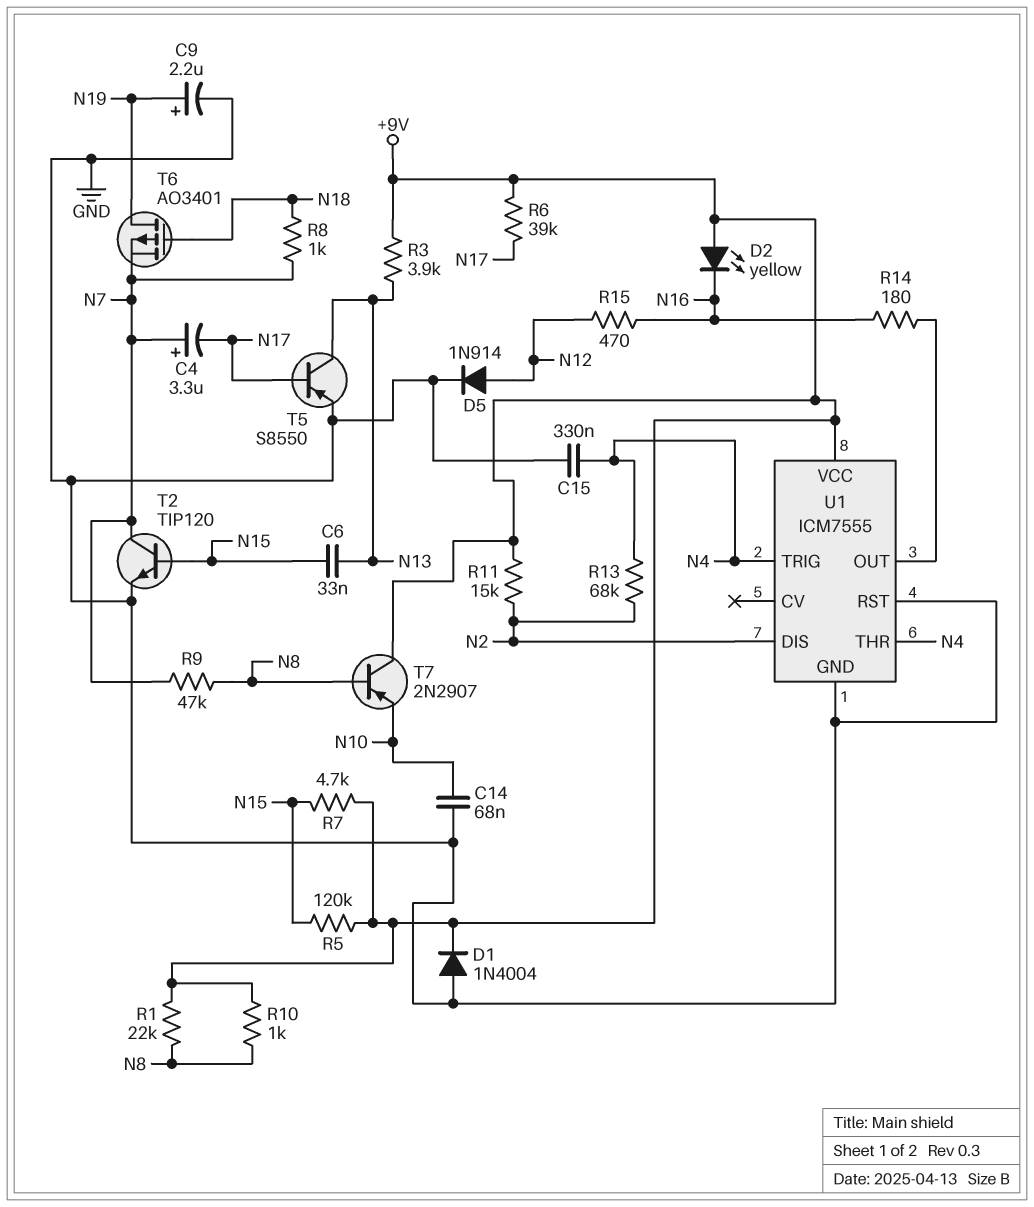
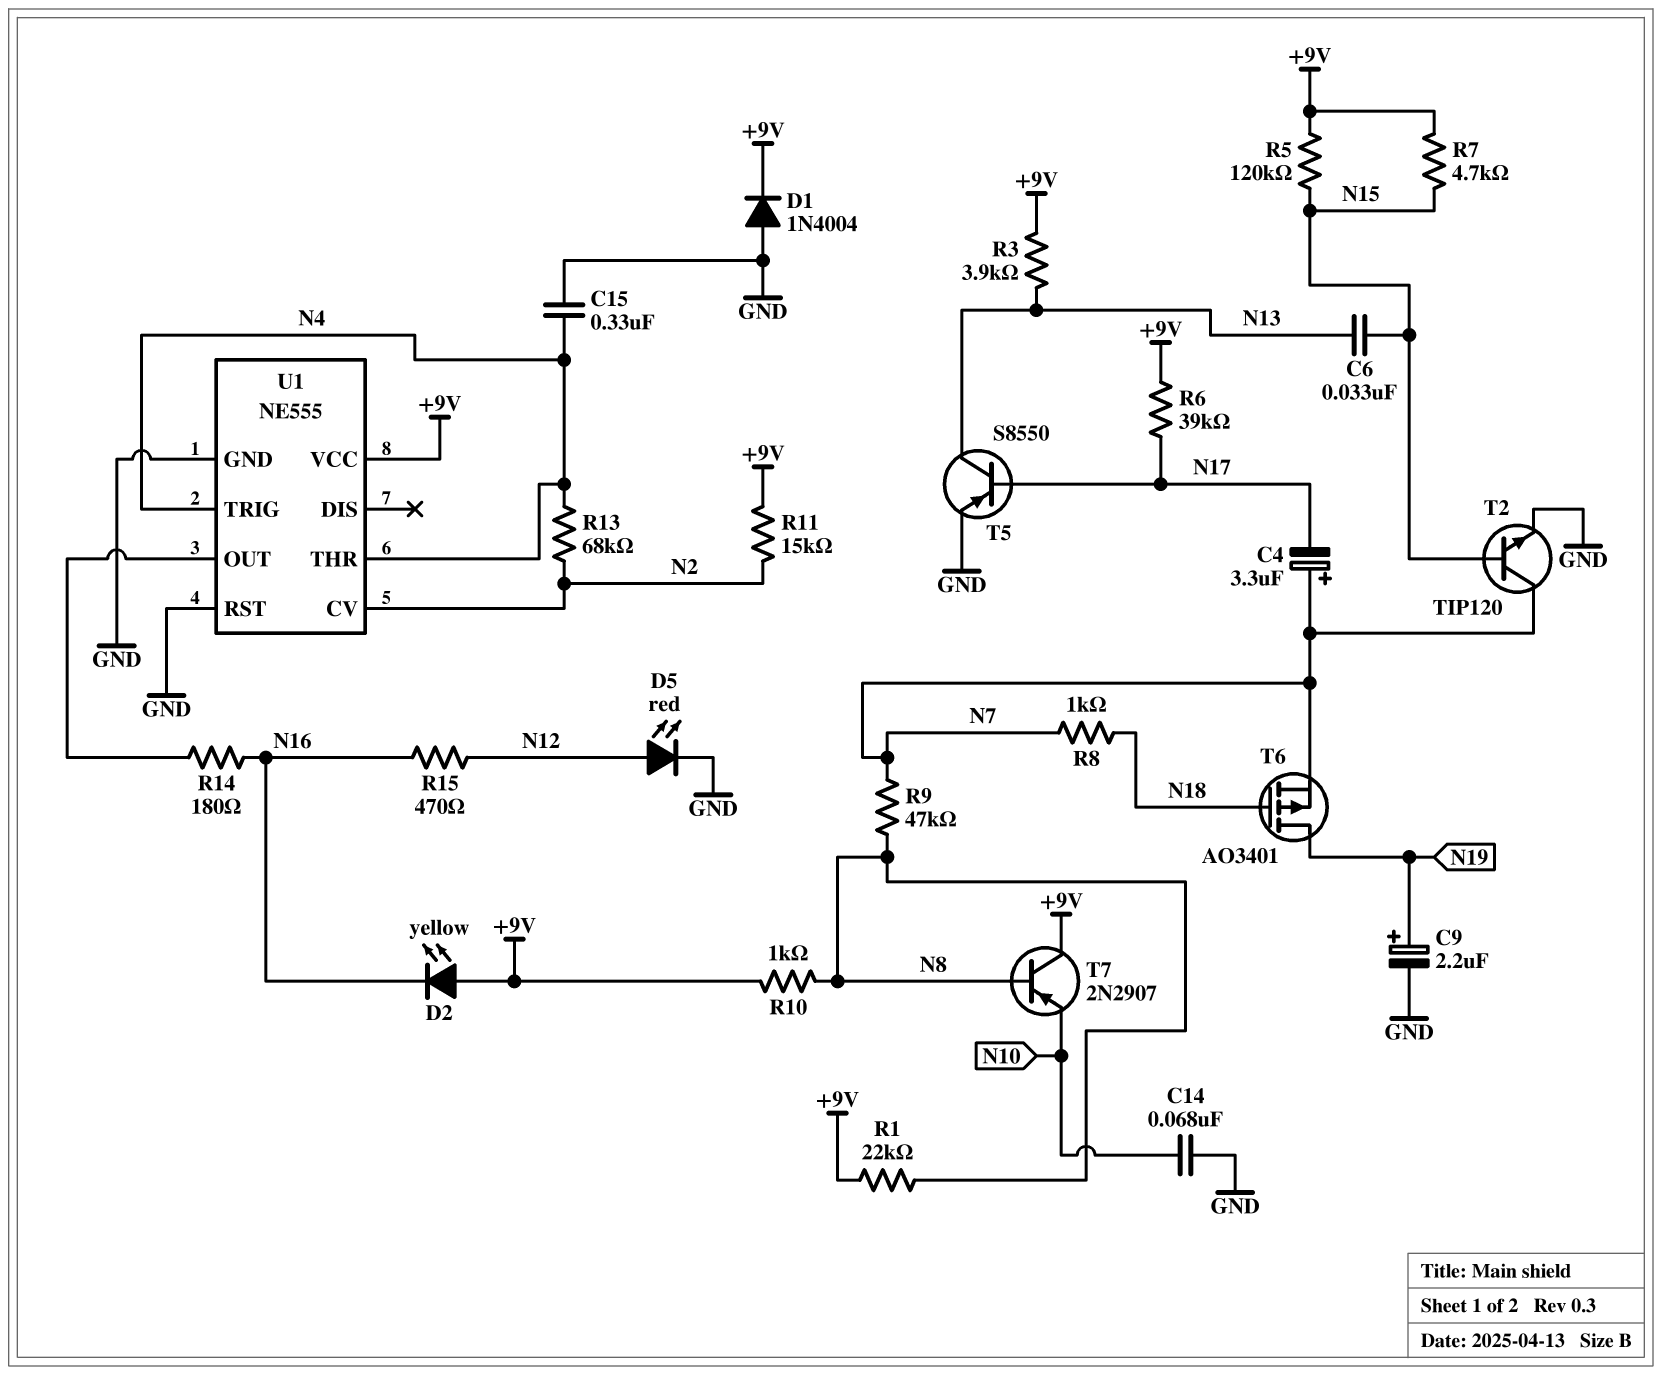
D5: diode 1N914 (A N12, K GND) -> LED red (A N12, K GND)
U1: ICM7555 -> NE555
U1 pin CV: none -> N2
U1 pin DIS: N2 -> none

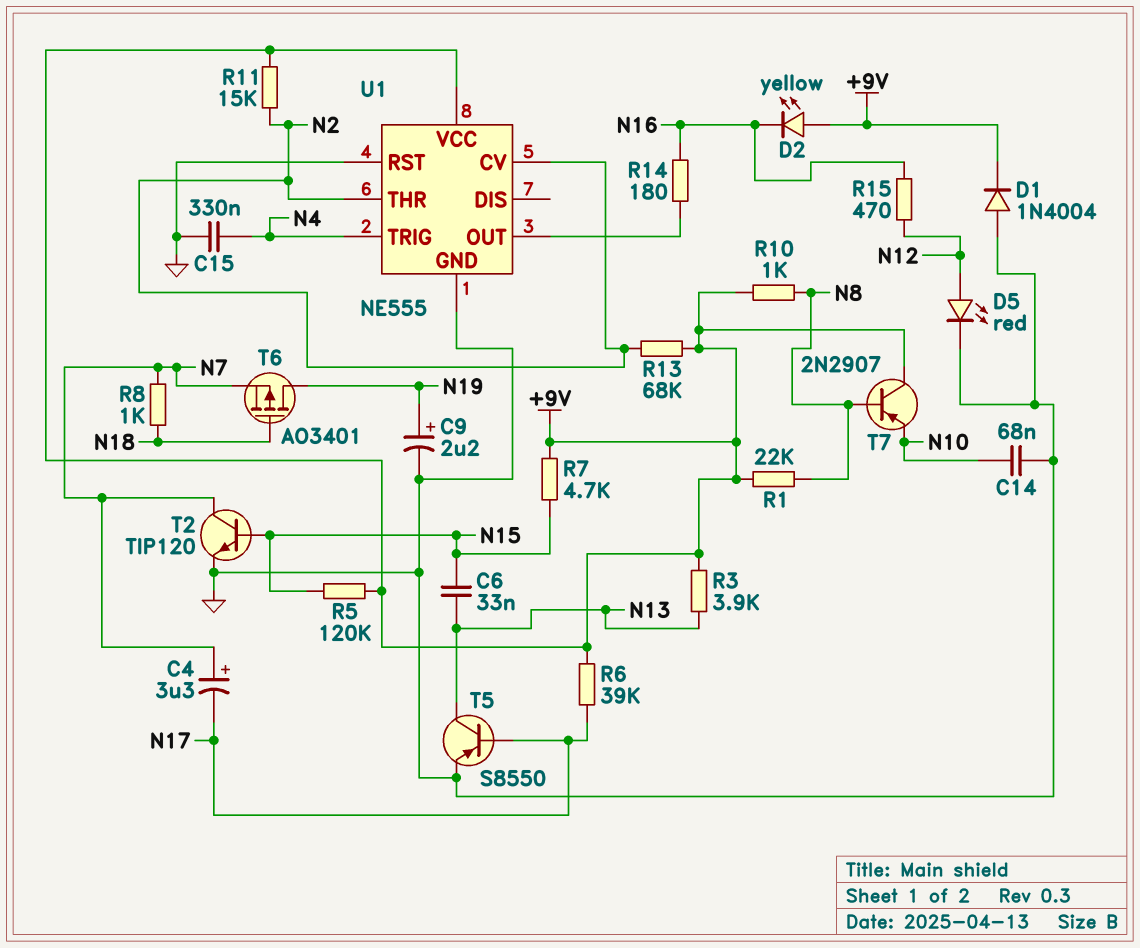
R9: 47k (N7, N8) -> none
R13: 68k (N2, N4) -> 68k (+9V, N2)
U1 pin THR: N4 -> N2

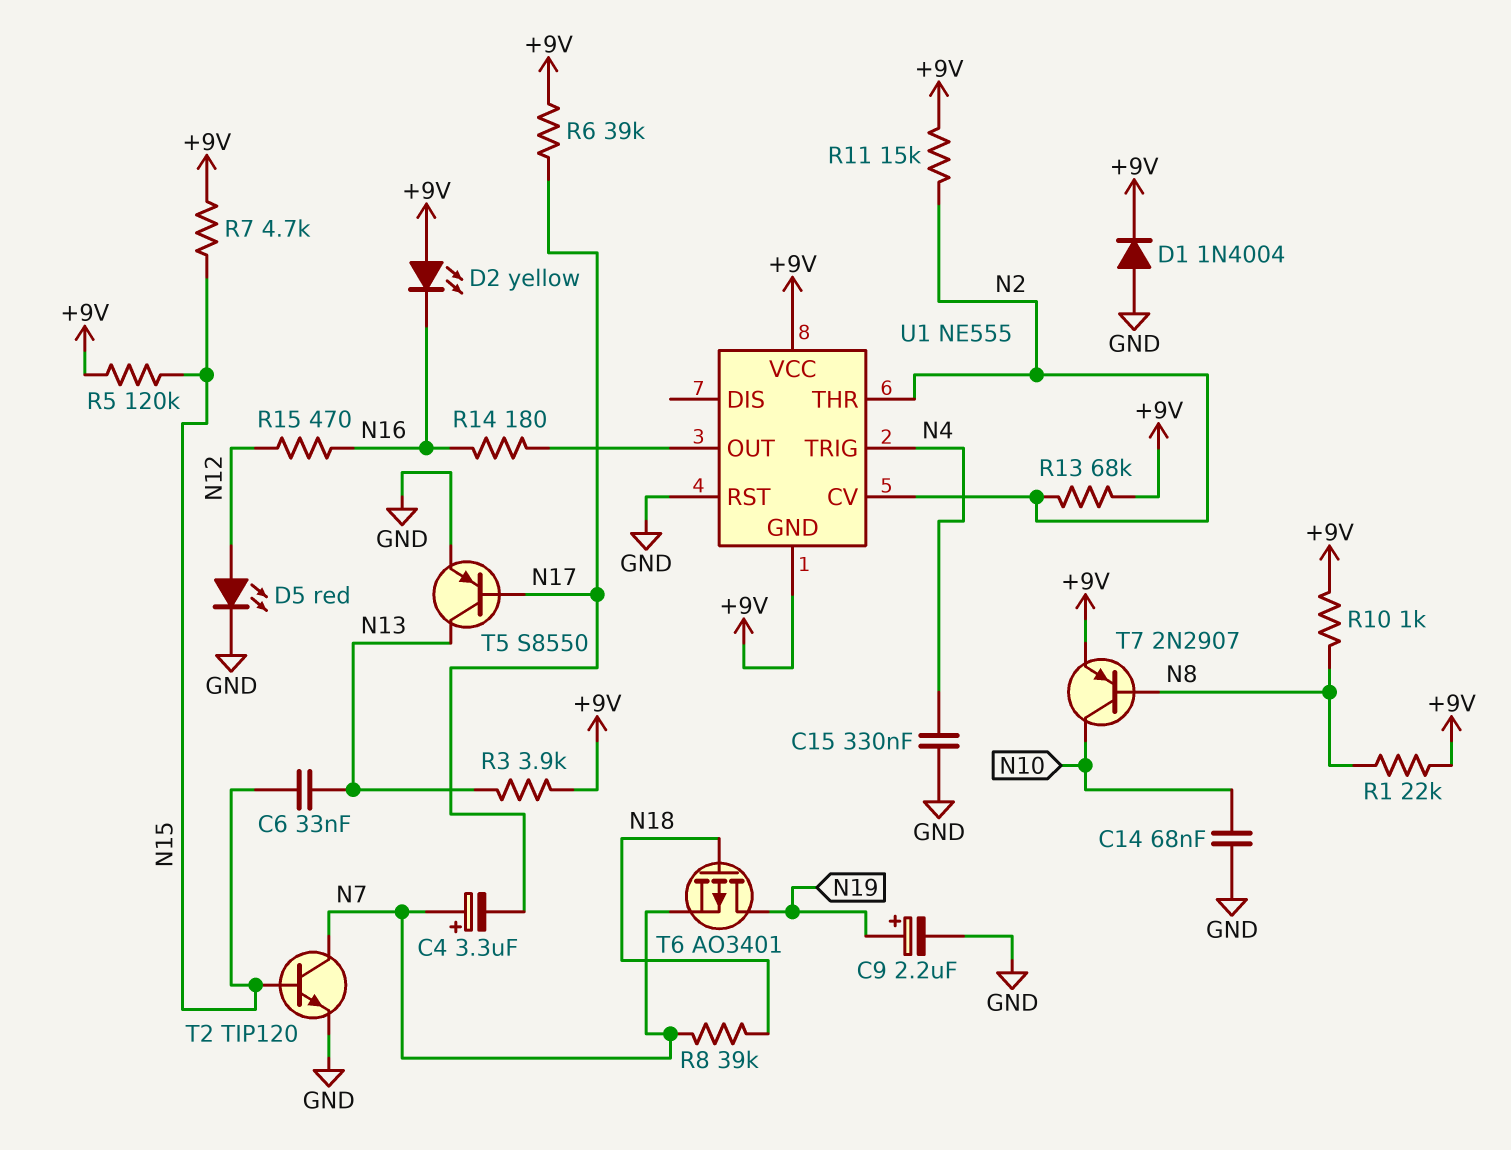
R8: 1k (N7, N18) -> 39k (N7, N18)
T7: PNP 2N2907 (B N8, C +9V, E N10) -> PNP 2N2907 (B N8, C N10, E +9V)
U1 pin GND: GND -> +9V

